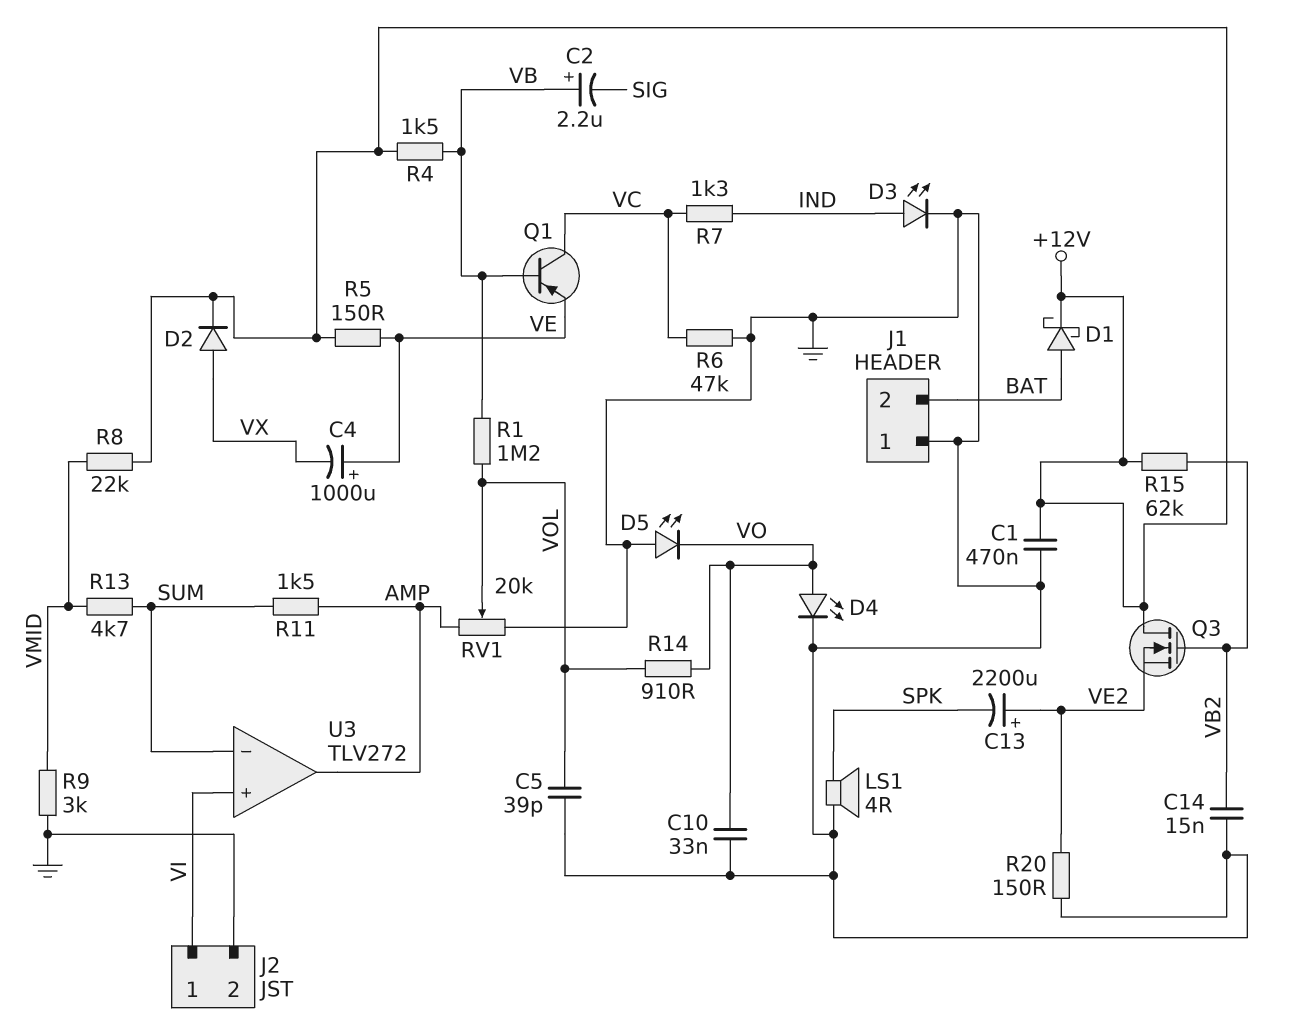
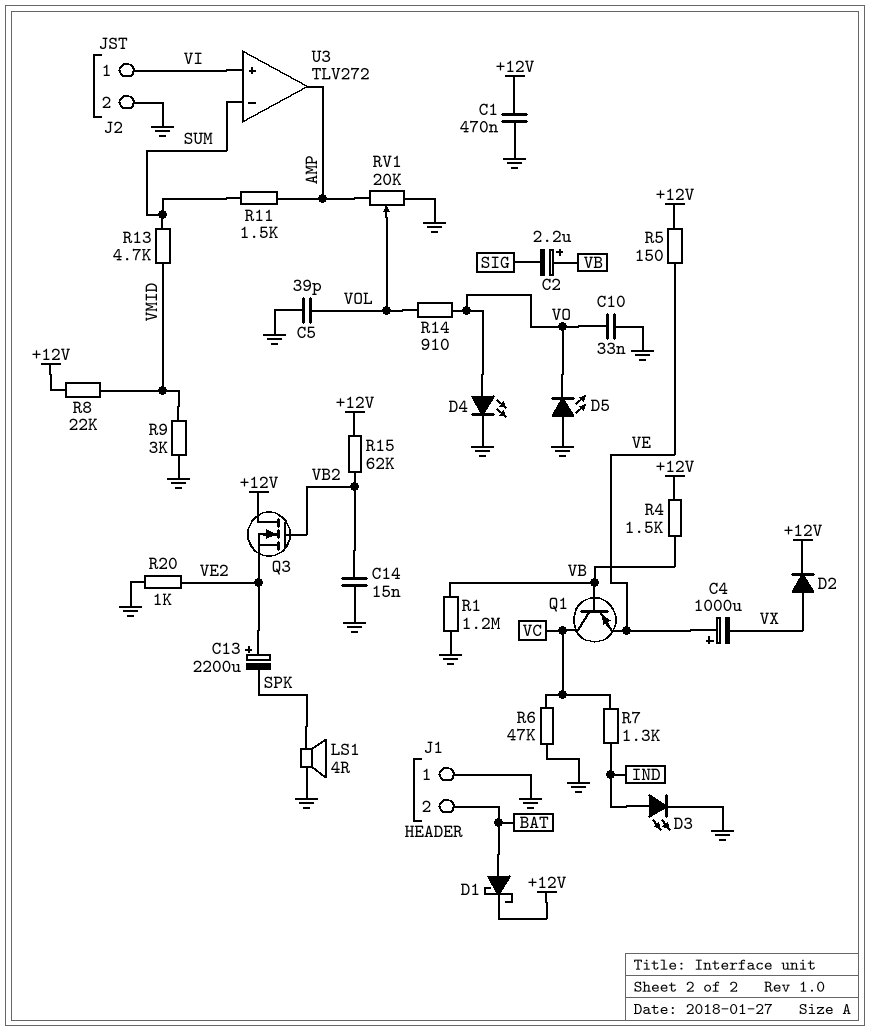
R1: 1.2M (VB, VOL) -> 1.2M (GND, VB)
R20: 150 (GND, VE2) -> 1k (GND, VE2)

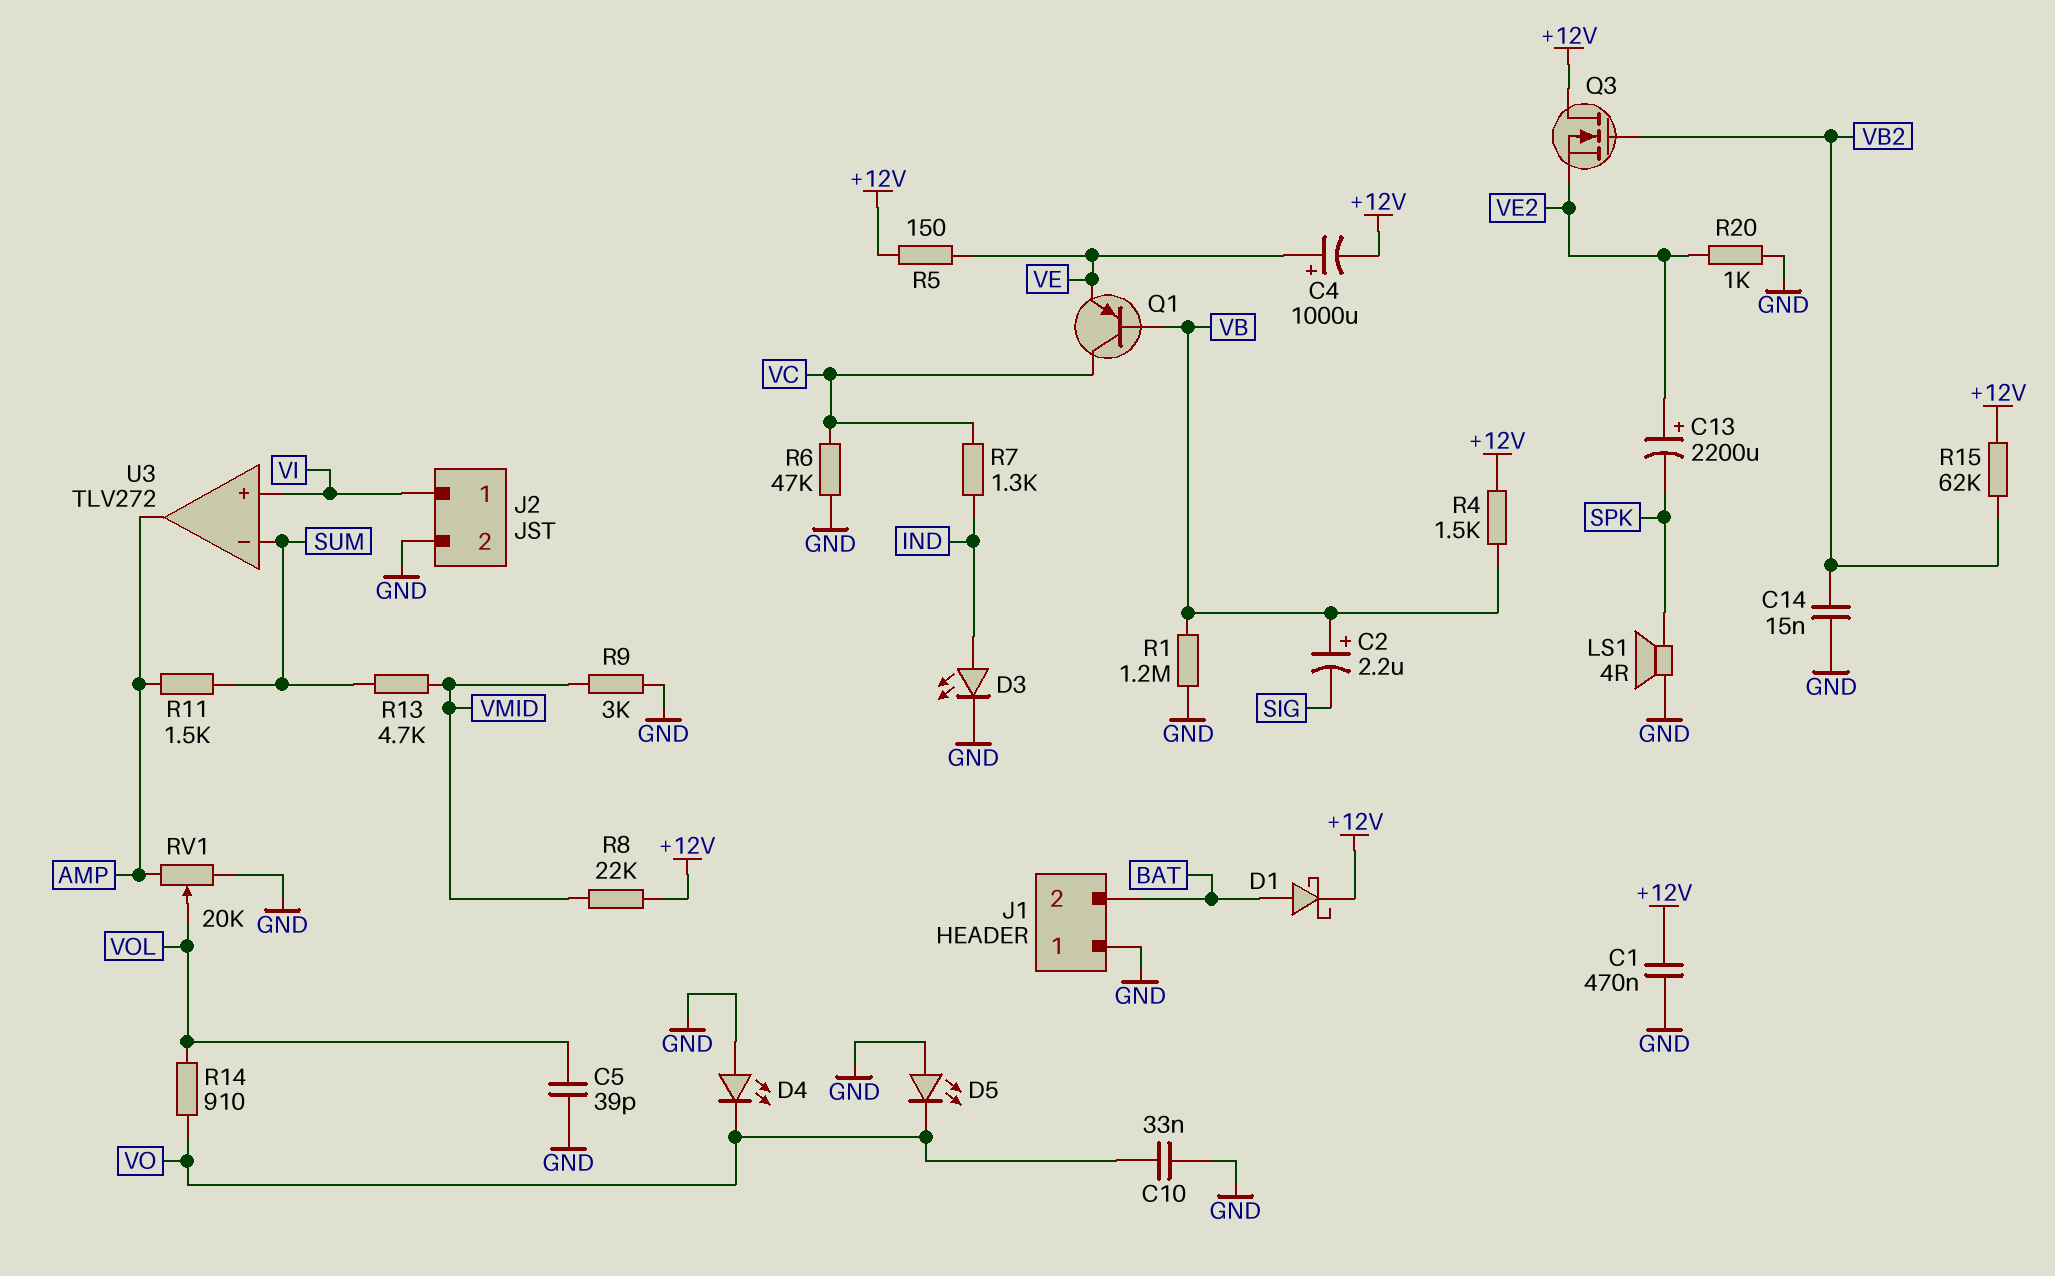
C4: 1000uF (plus VE, minus VX) -> 1000uF (plus VE, minus +12V)
D2: diode (A VX, K +12V) -> none
D4: LED (A VO, K GND) -> LED (A GND, K VO)

